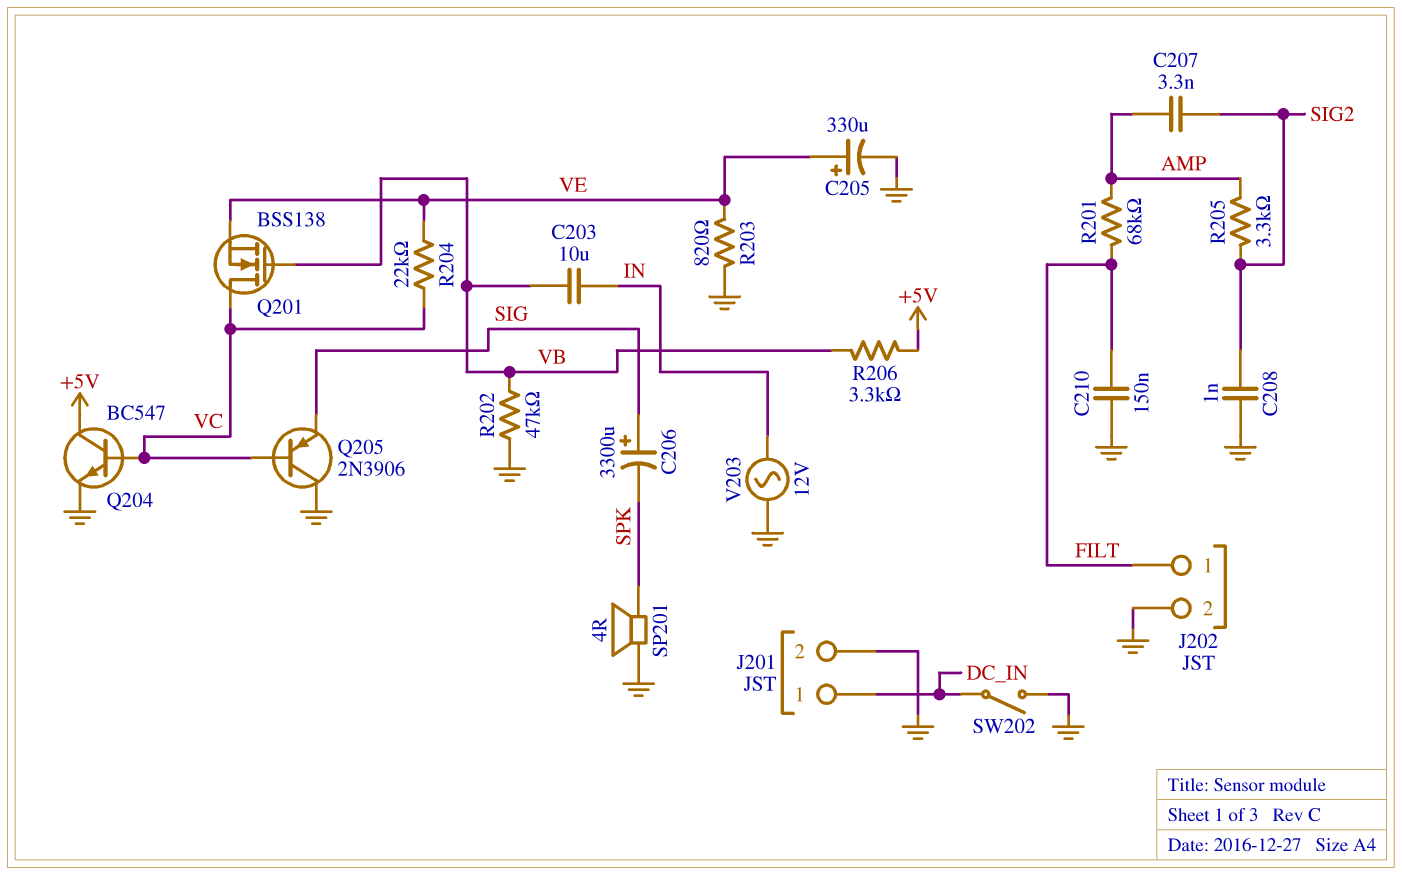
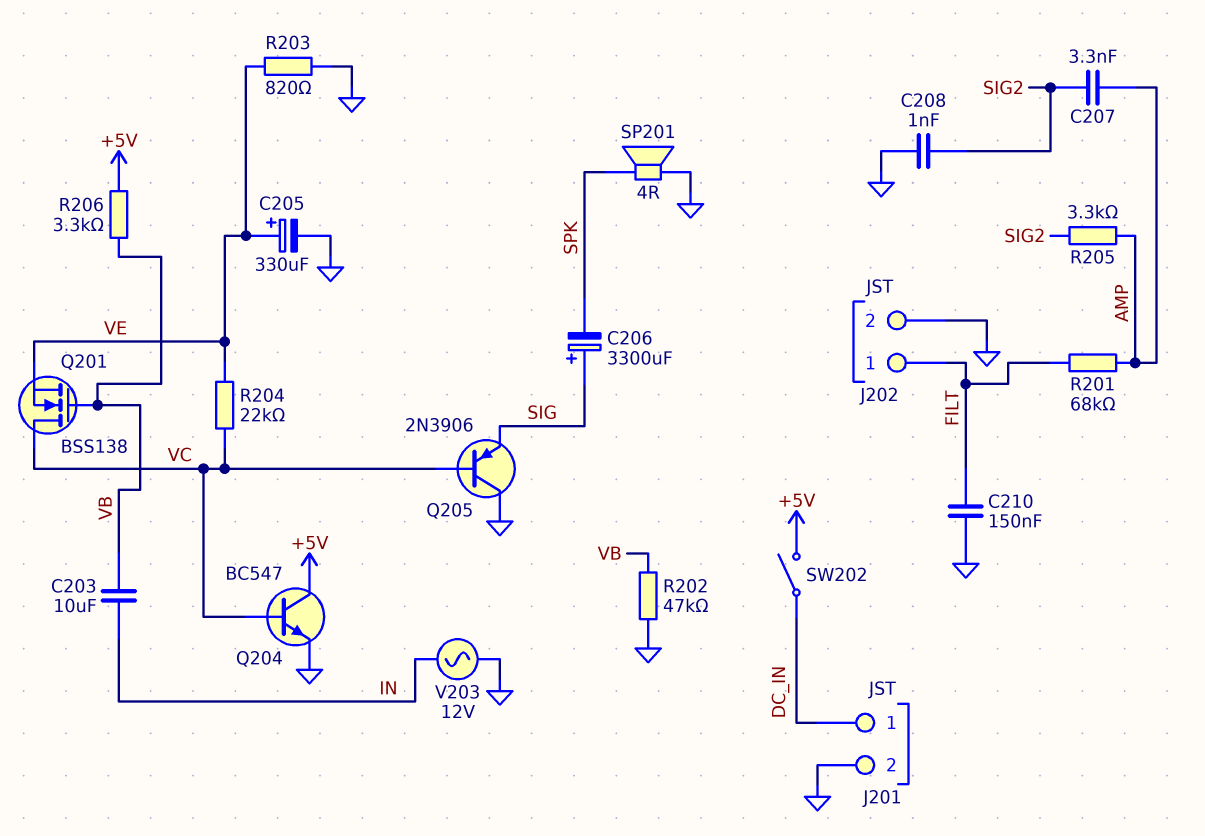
SW202: switch (DC_IN, GND) -> switch (+5V, DC_IN)

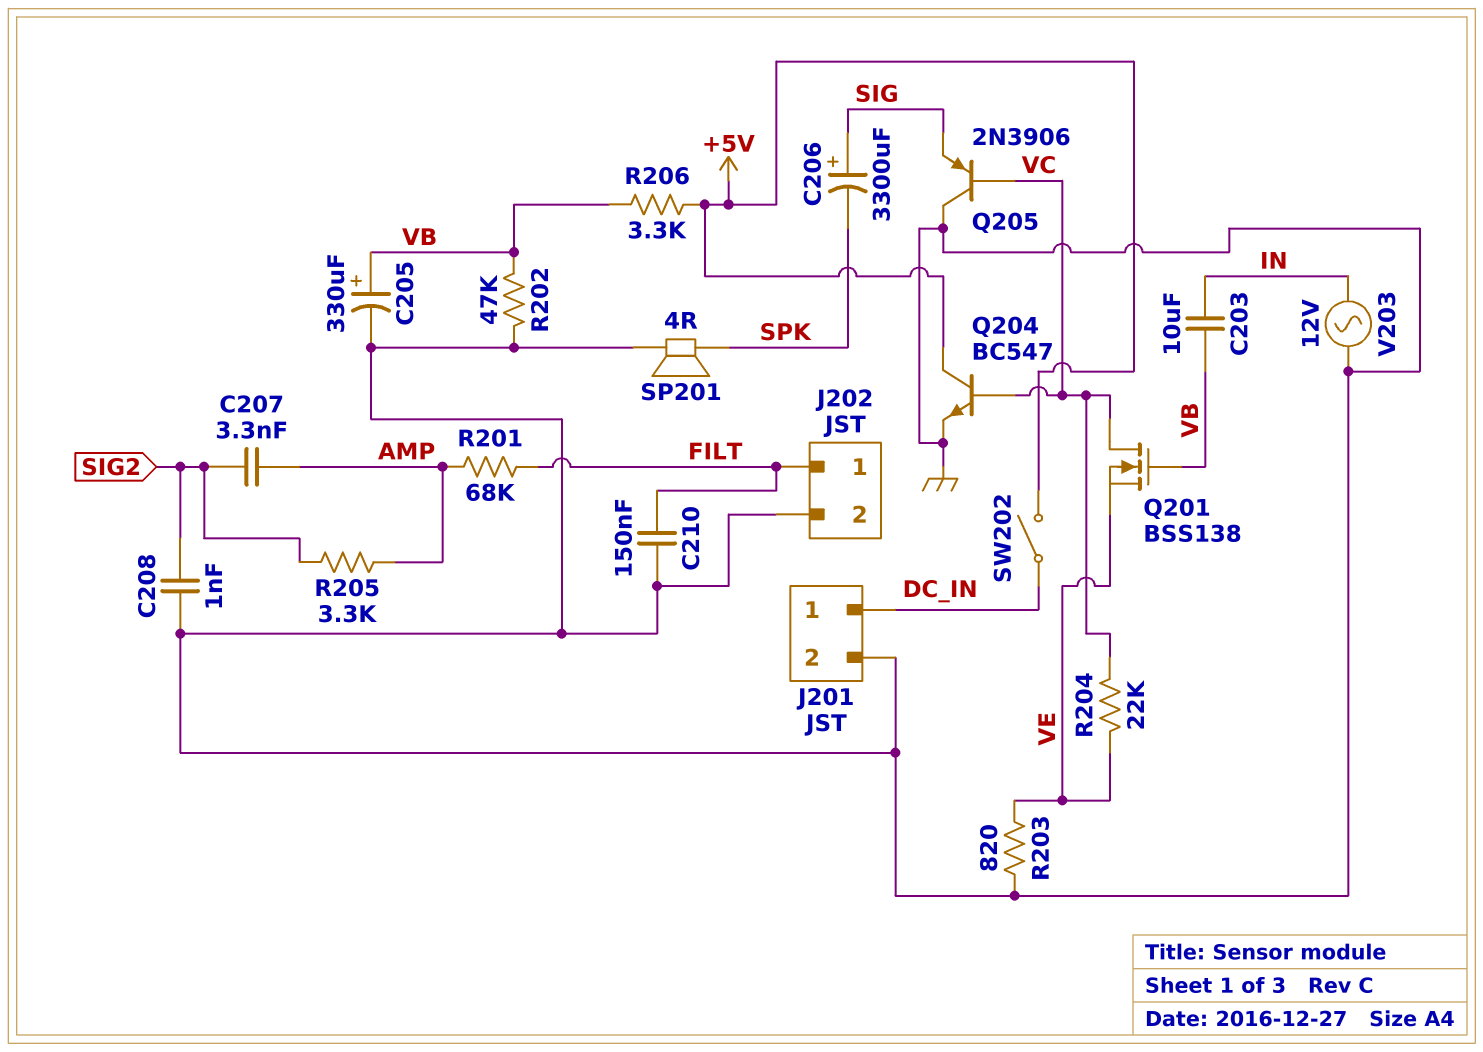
C205: 330uF (plus VE, minus GND) -> 330uF (plus VB, minus GND)

